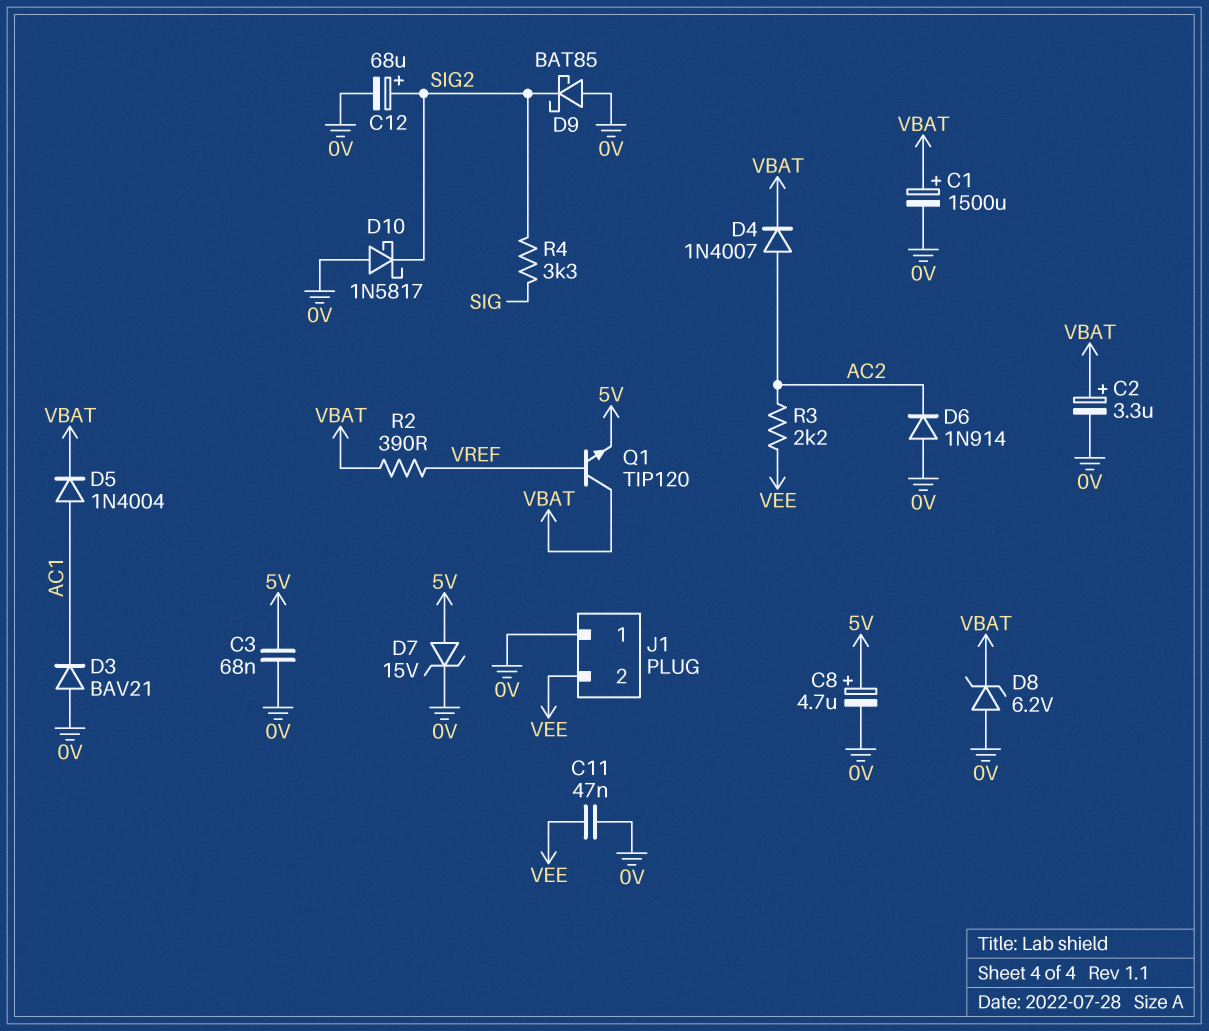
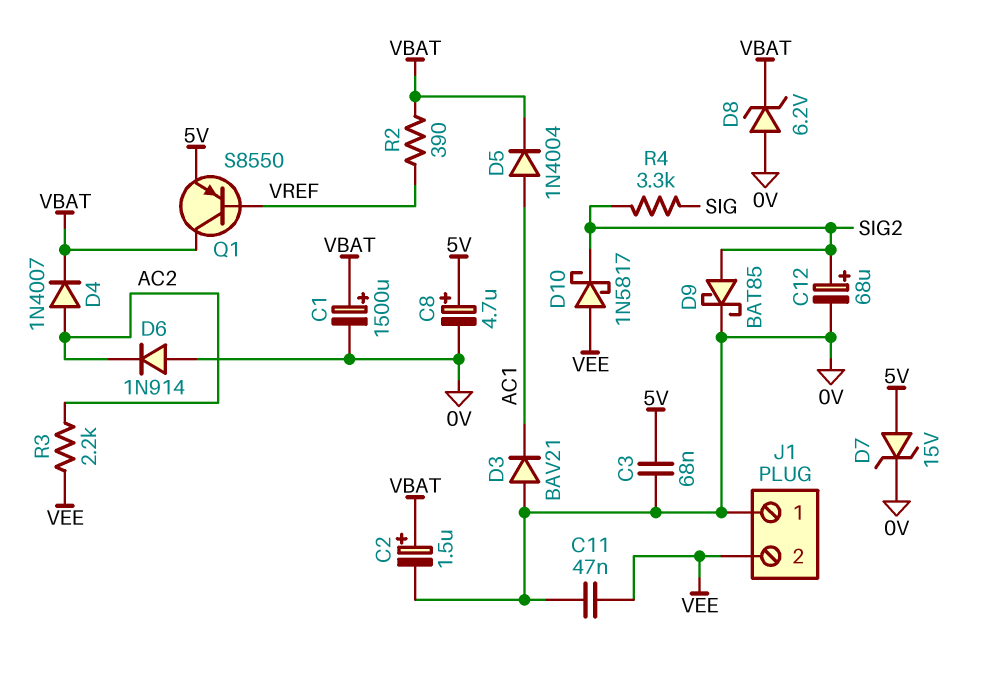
C2: 3.3uF (plus VBAT, minus 0V) -> 1.5uF (plus VBAT, minus 0V)
D9: schottky BAT85 (A 0V, K SIG2) -> schottky BAT85 (A SIG2, K 0V)
D10: schottky 1N5817 (A 0V, K SIG2) -> schottky 1N5817 (A VEE, K SIG2)
Q1: NPN TIP120 (B VREF, C VBAT, E 5V) -> PNP S8550 (B VREF, C VBAT, E 5V)

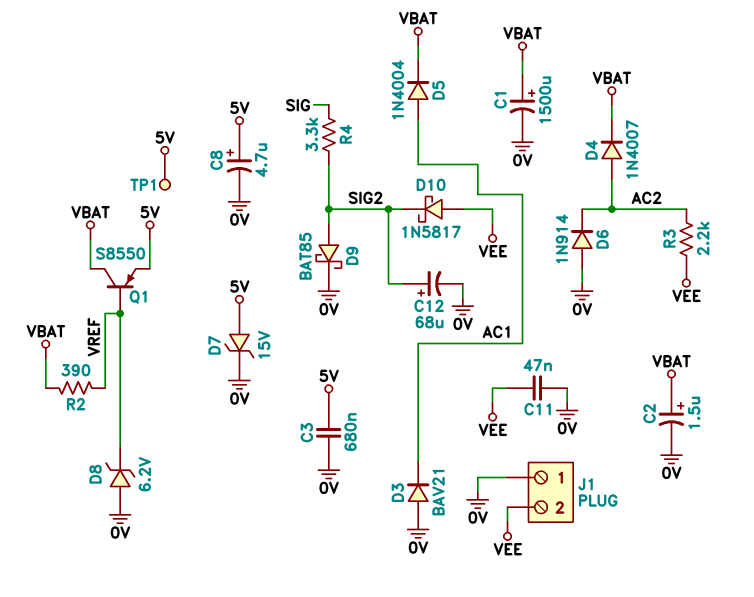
C3: 68nF (0V, 5V) -> 680nF (0V, 5V)
D8: zener 6.2V (A 0V, K VBAT) -> zener 6.2V (A 0V, K VREF)
TP1: none -> test point (5V)

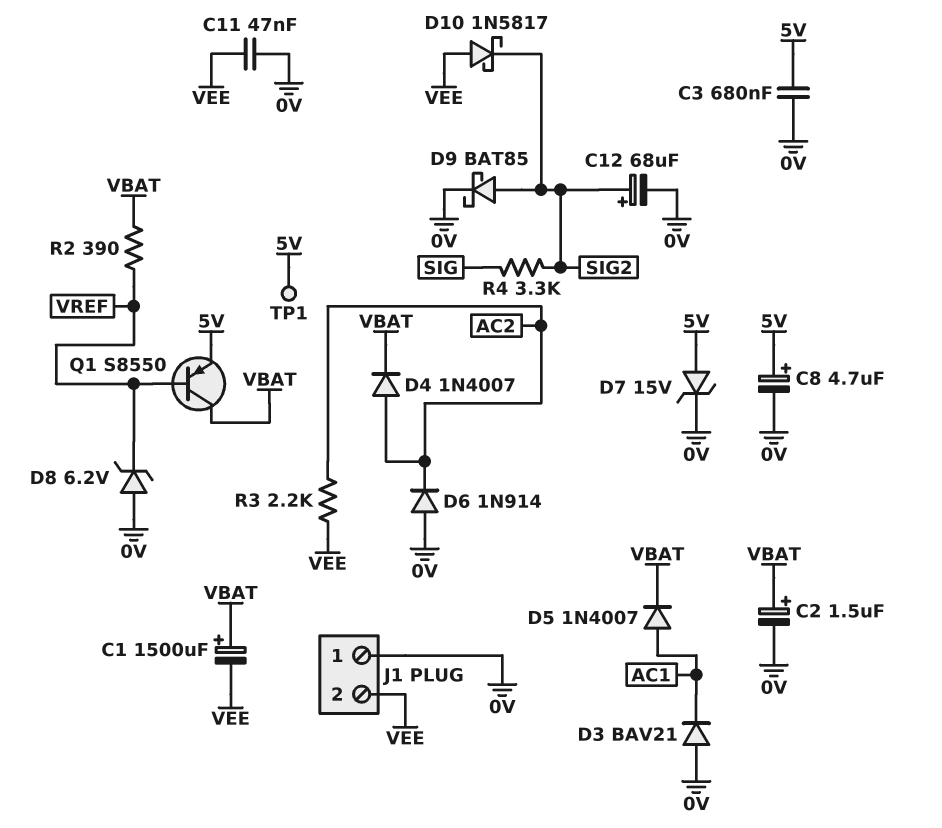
C1: 1500uF (plus VBAT, minus 0V) -> 1500uF (plus VBAT, minus VEE)
D5: diode 1N4004 (A AC1, K VBAT) -> diode 1N4007 (A AC1, K VBAT)

